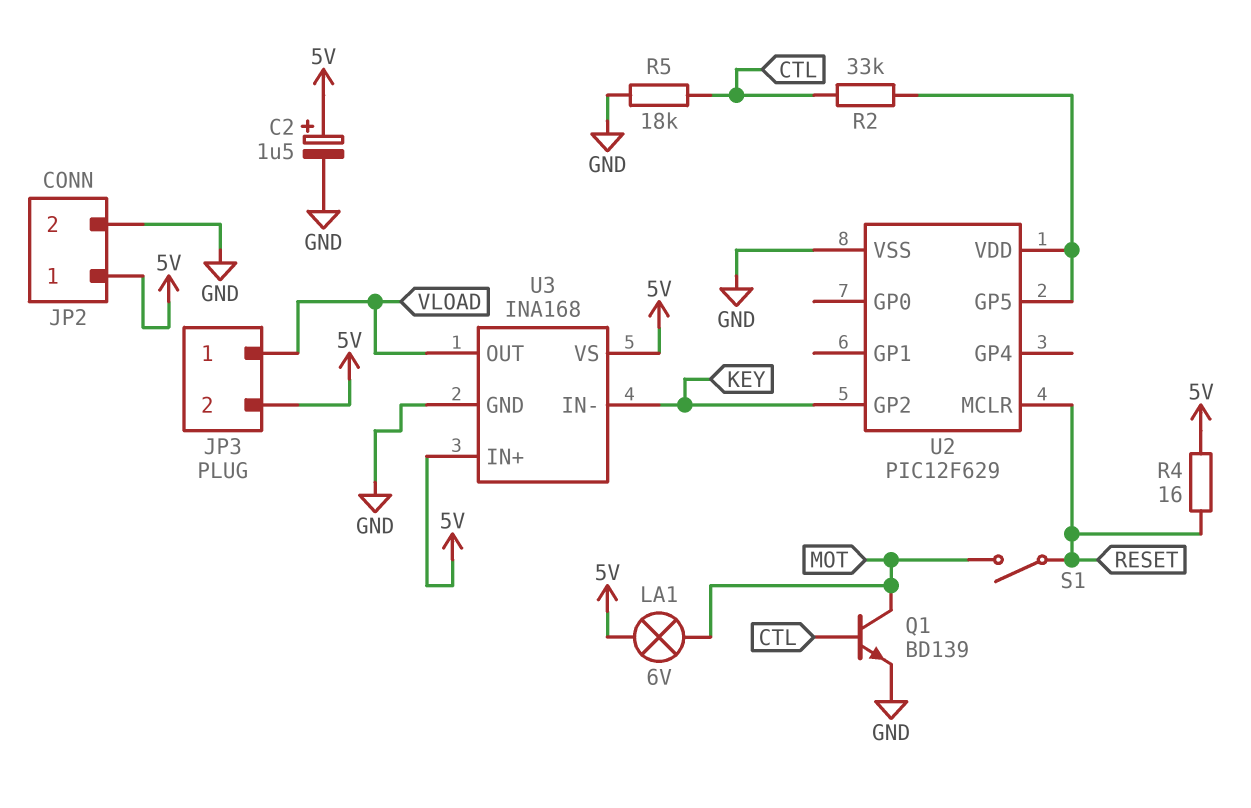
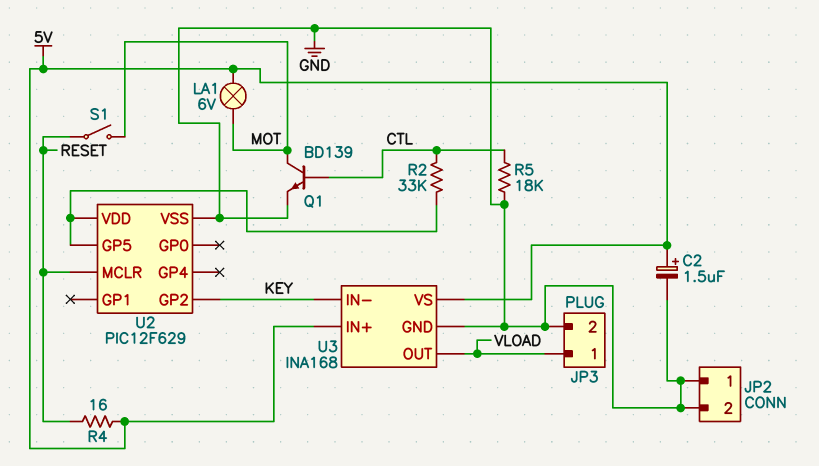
JP2 pin 1: 5V -> GND
JP3 pin 2: 5V -> GND

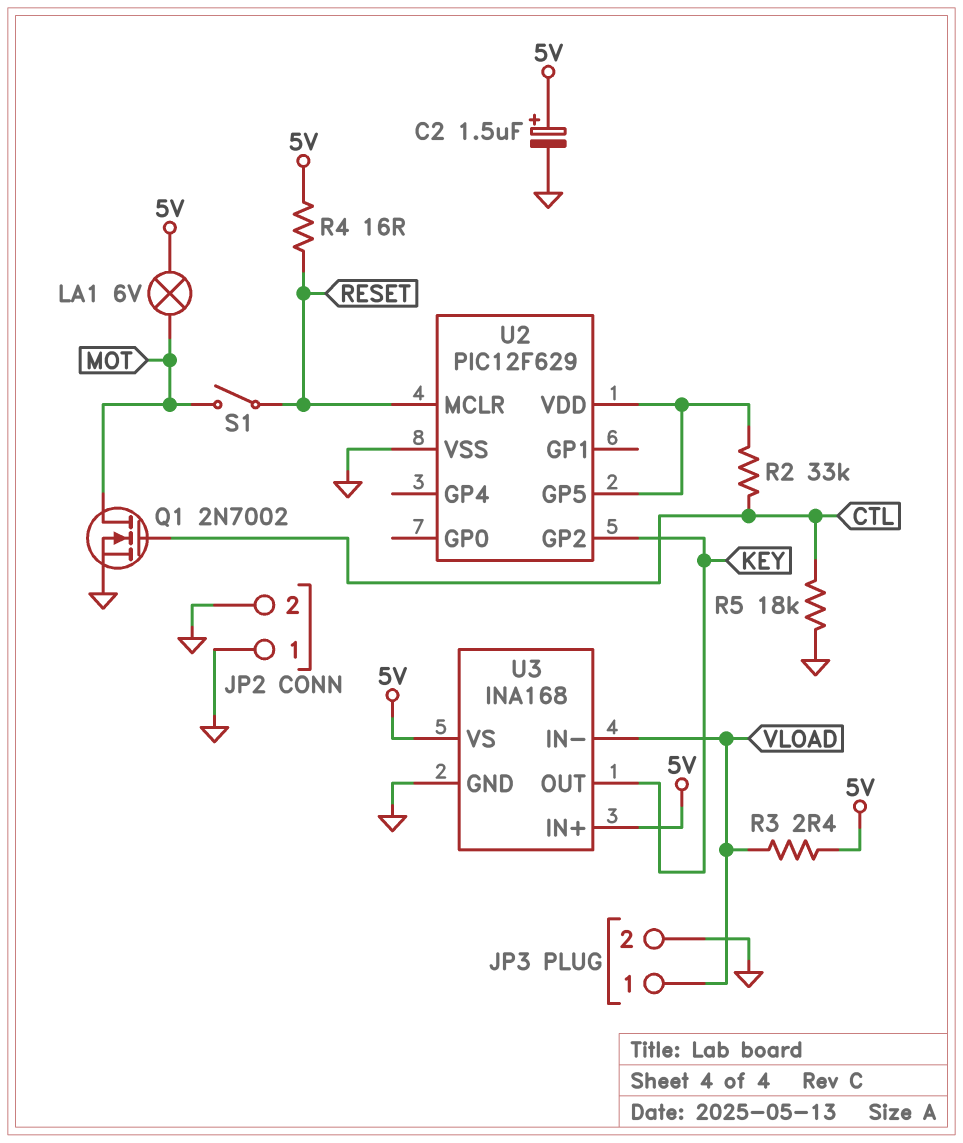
Q1: NPN BD139 (B CTL, C MOT, E GND) -> NMOS 2N7002 (G CTL, D MOT, S GND)
R3: none -> 2.4 (5V, VLOAD)
U3 pin IN-: KEY -> VLOAD
U3 pin OUT: VLOAD -> KEY

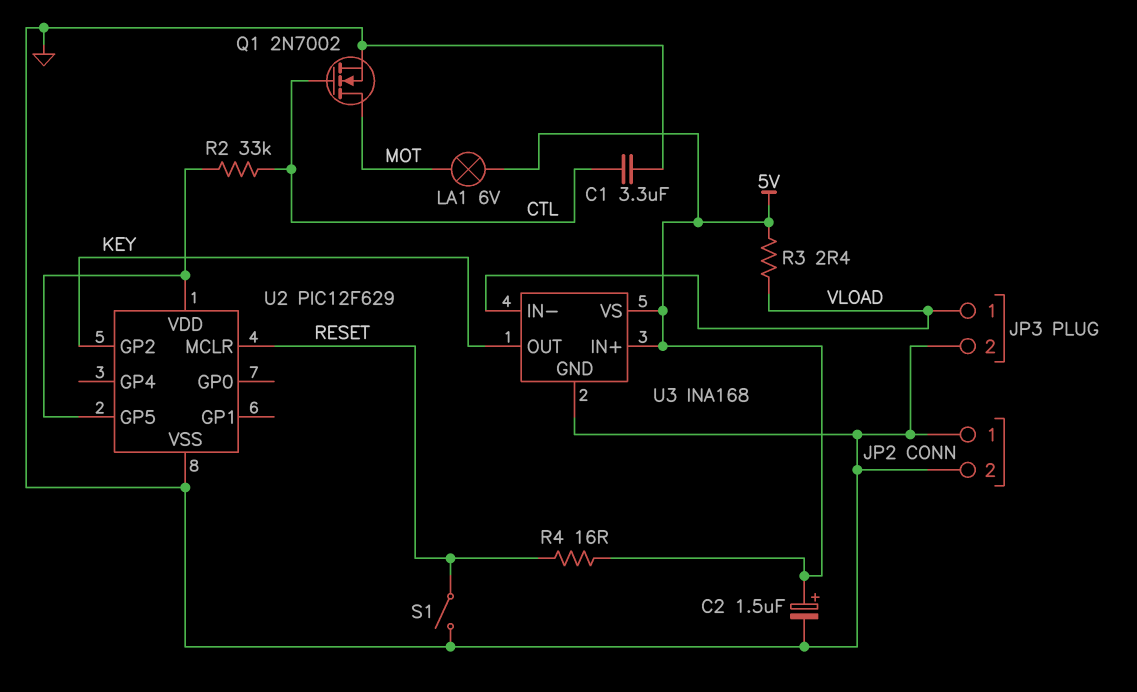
C1: none -> 3.3uF (CTL, GND)
R5: 18k (CTL, GND) -> none
S1: switch (MOT, RESET) -> switch (GND, RESET)

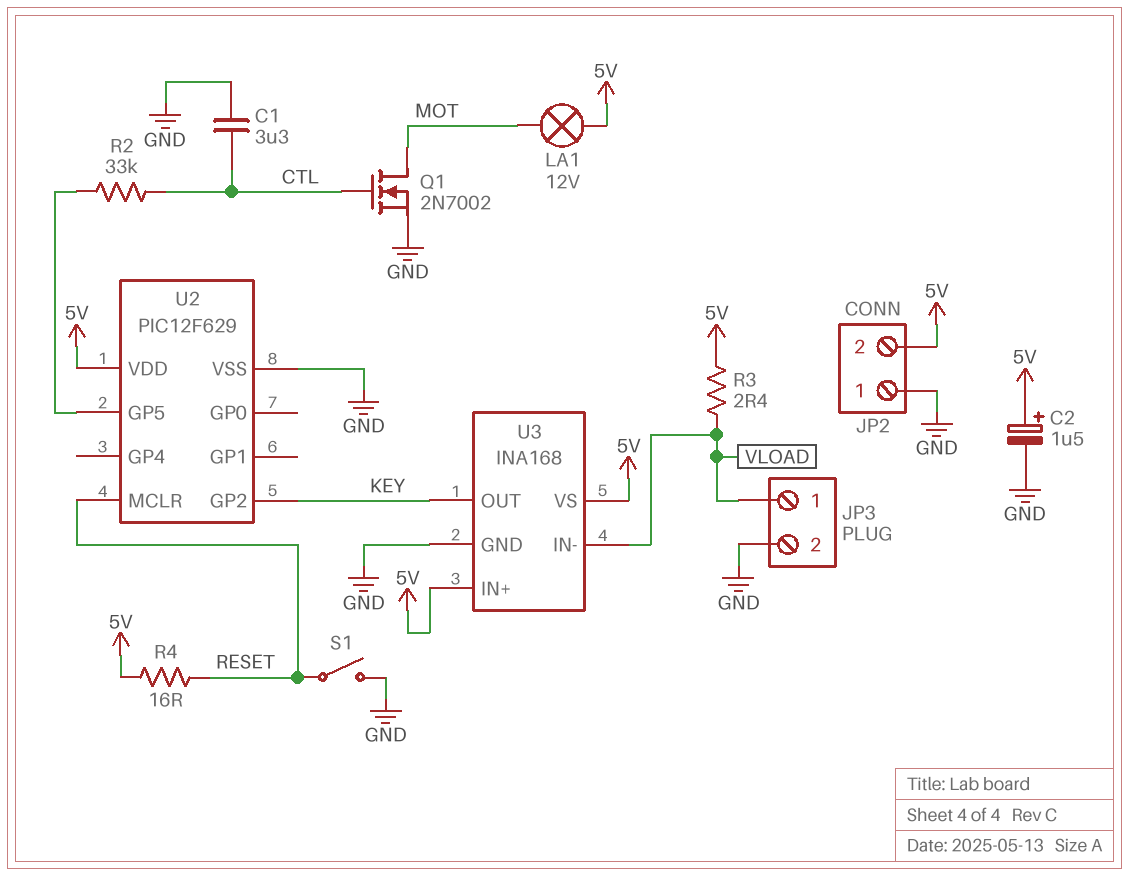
JP2 pin 2: GND -> 5V
LA1: lamp 6V (5V, MOT) -> lamp 12V (5V, MOT)
U2 pin VDD: U2/GP5 -> 5V

